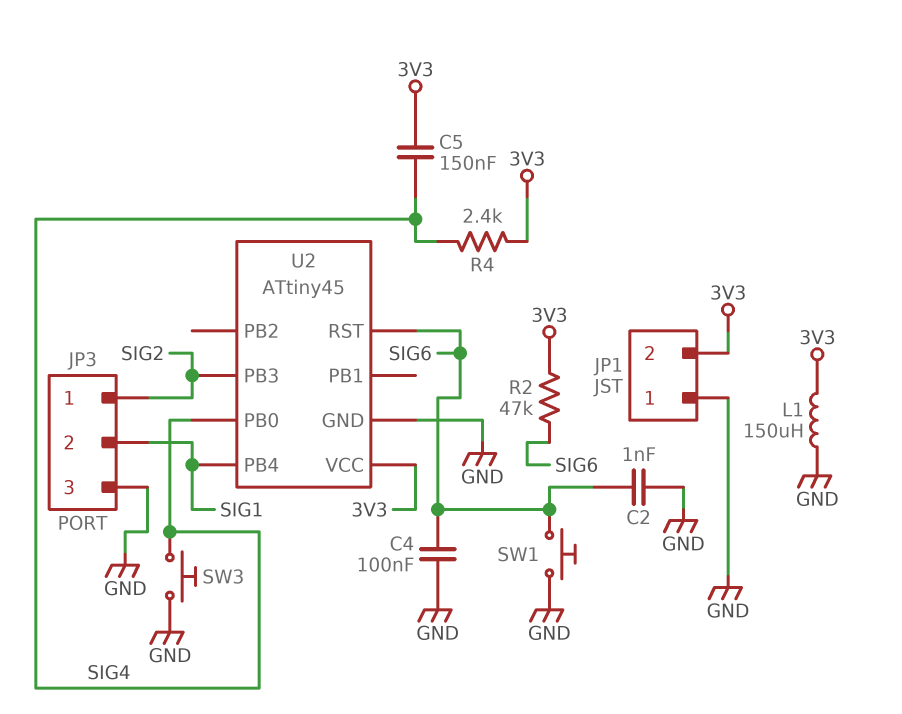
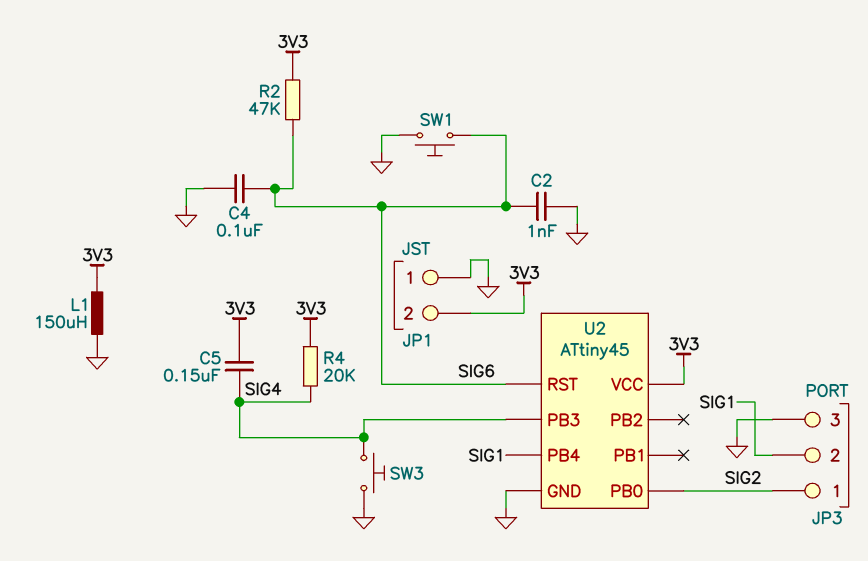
R4: 2.4k (3V3, SIG4) -> 20k (3V3, SIG4)
U2 pin PB0: SIG4 -> SIG2
U2 pin PB3: SIG2 -> SIG4

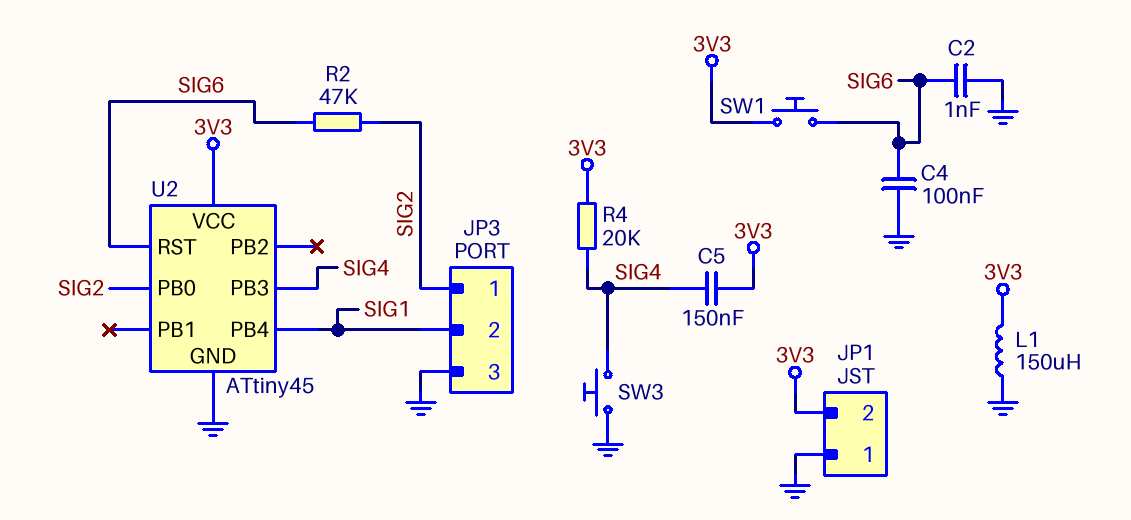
R2: 47k (3V3, SIG6) -> 47k (SIG2, SIG6)
SW1: button (GND, SIG6) -> button (3V3, SIG6)

